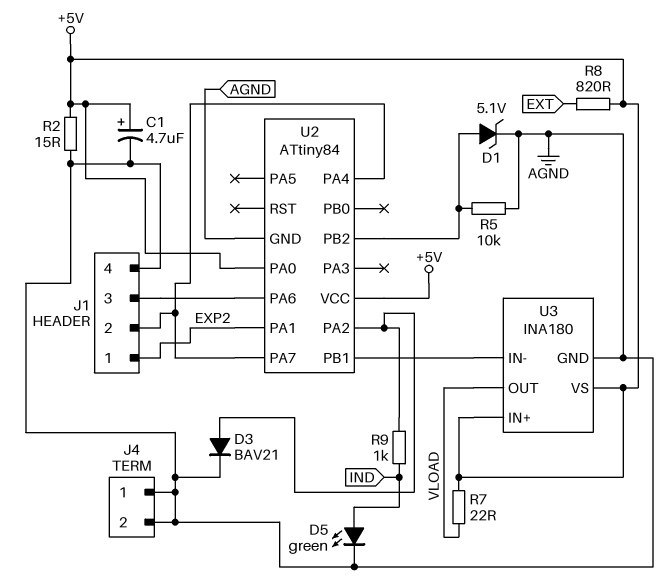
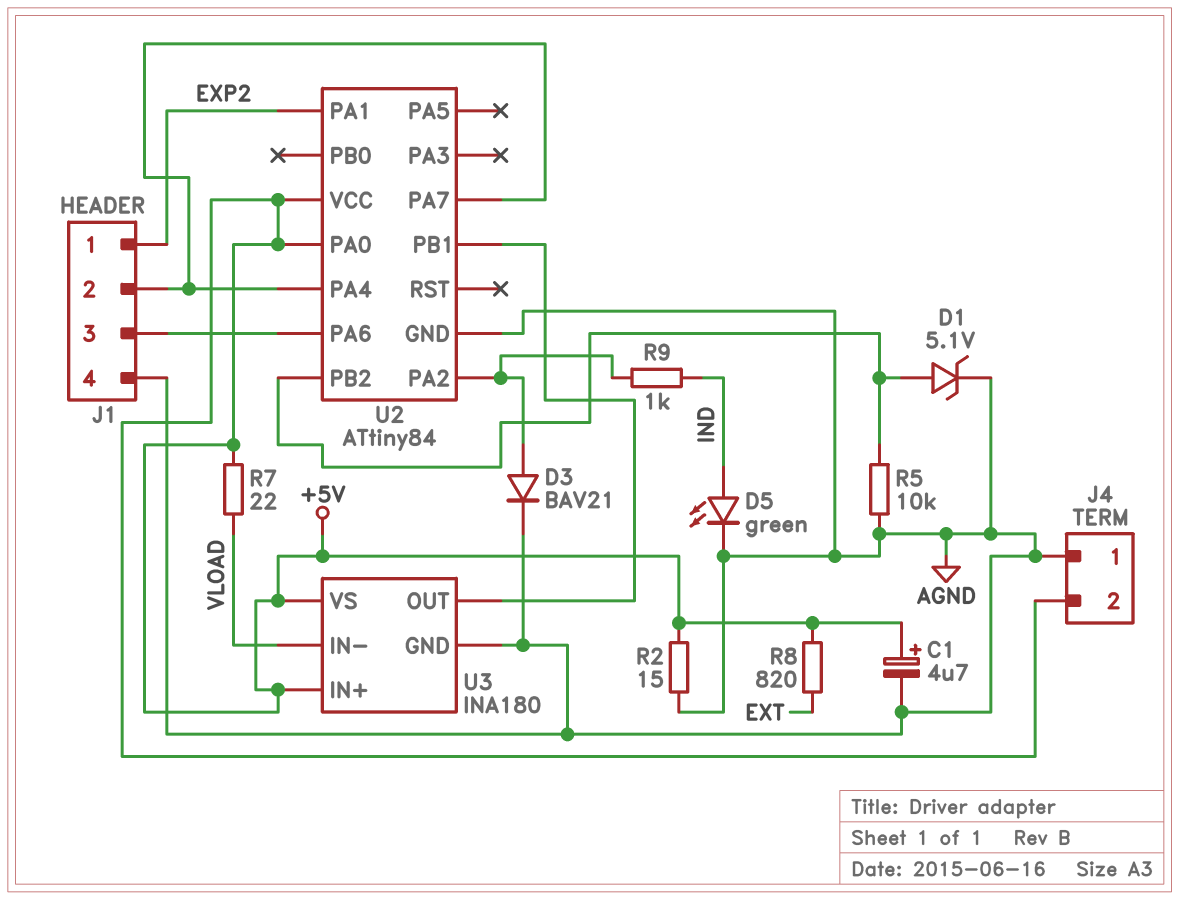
J4 pin 2: AGND -> +5V
U3 pin IN-: U2/PB1 -> VLOAD
U3 pin OUT: VLOAD -> U2/PB1

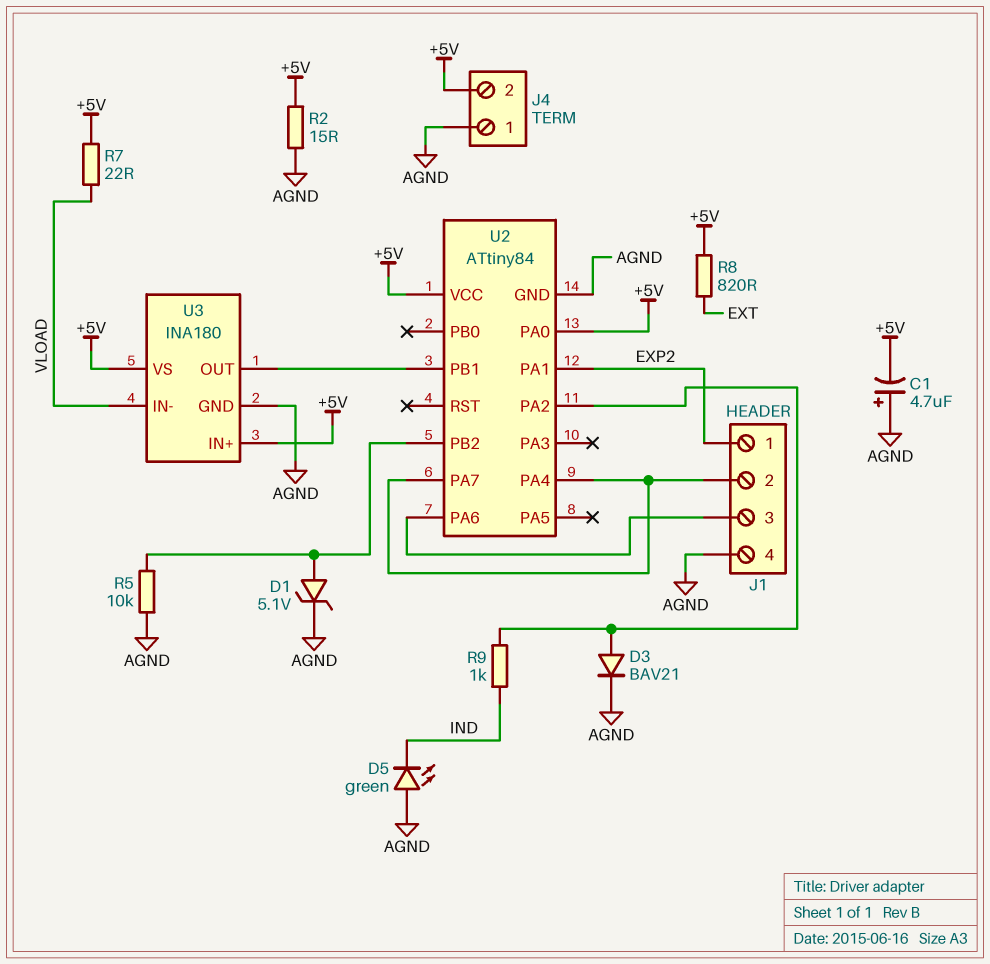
C1: 4.7uF (plus +5V, minus AGND) -> 4.7uF (plus AGND, minus +5V)
D5: LED green (A IND, K AGND) -> LED green (A AGND, K IND)

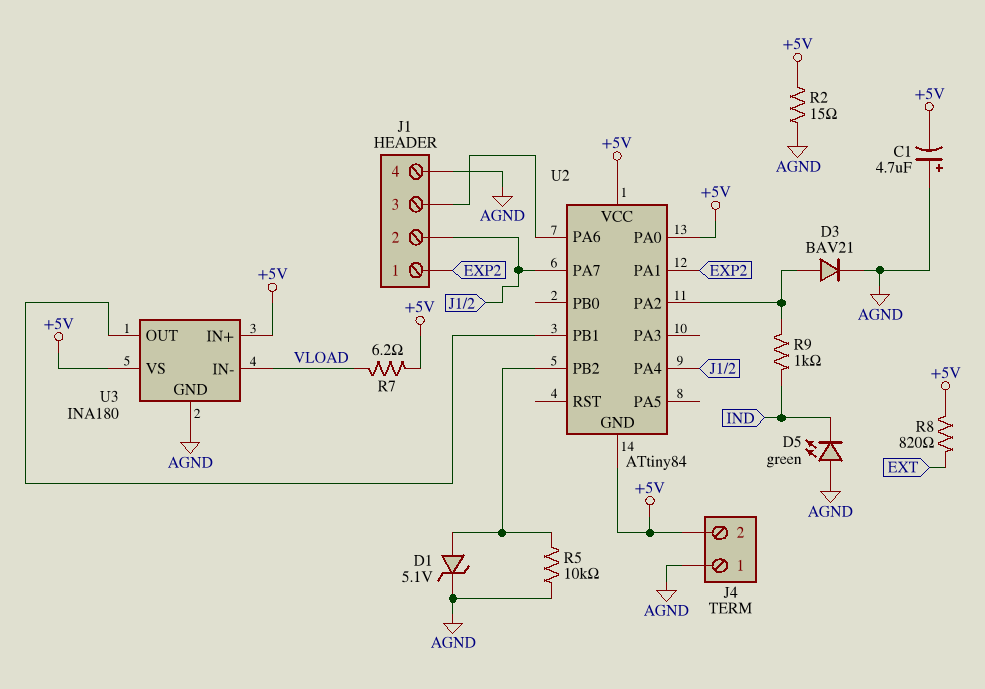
R7: 22 (+5V, VLOAD) -> 6.2 (+5V, VLOAD)
U2 pin GND: AGND -> +5V

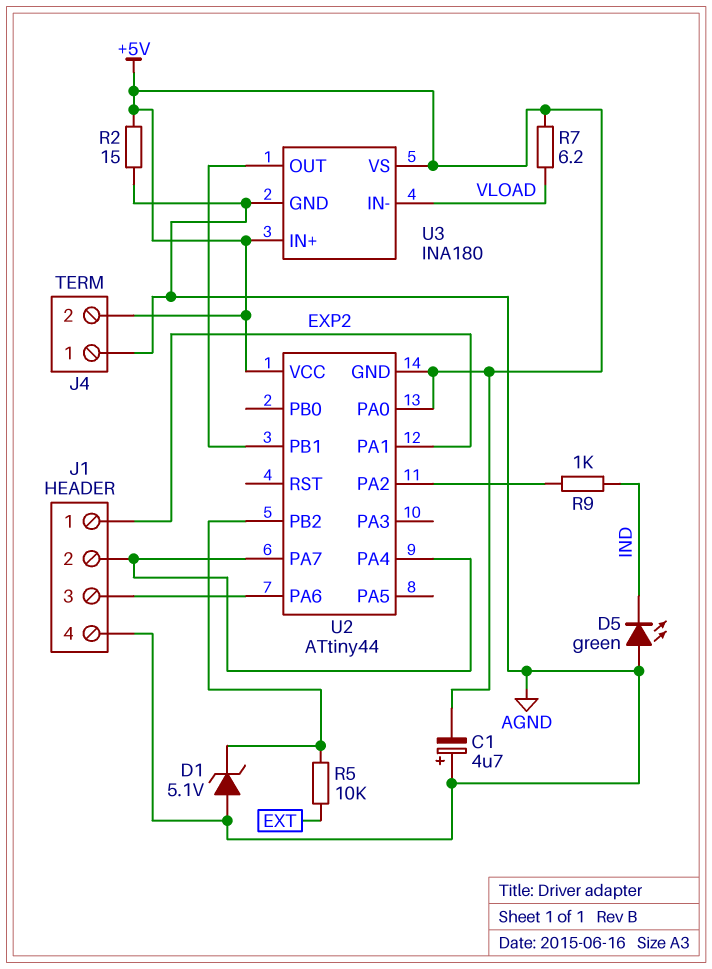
D1: zener 5.1V (A U2/PB2, K AGND) -> zener 5.1V (A AGND, K U2/PB2)
D3: diode BAV21 (A U2/PA2, K AGND) -> none
R5: 10k (AGND, U2/PB2) -> 10k (EXT, U2/PB2)
R8: 820 (+5V, EXT) -> none
U2: ATtiny84 -> ATtiny44

